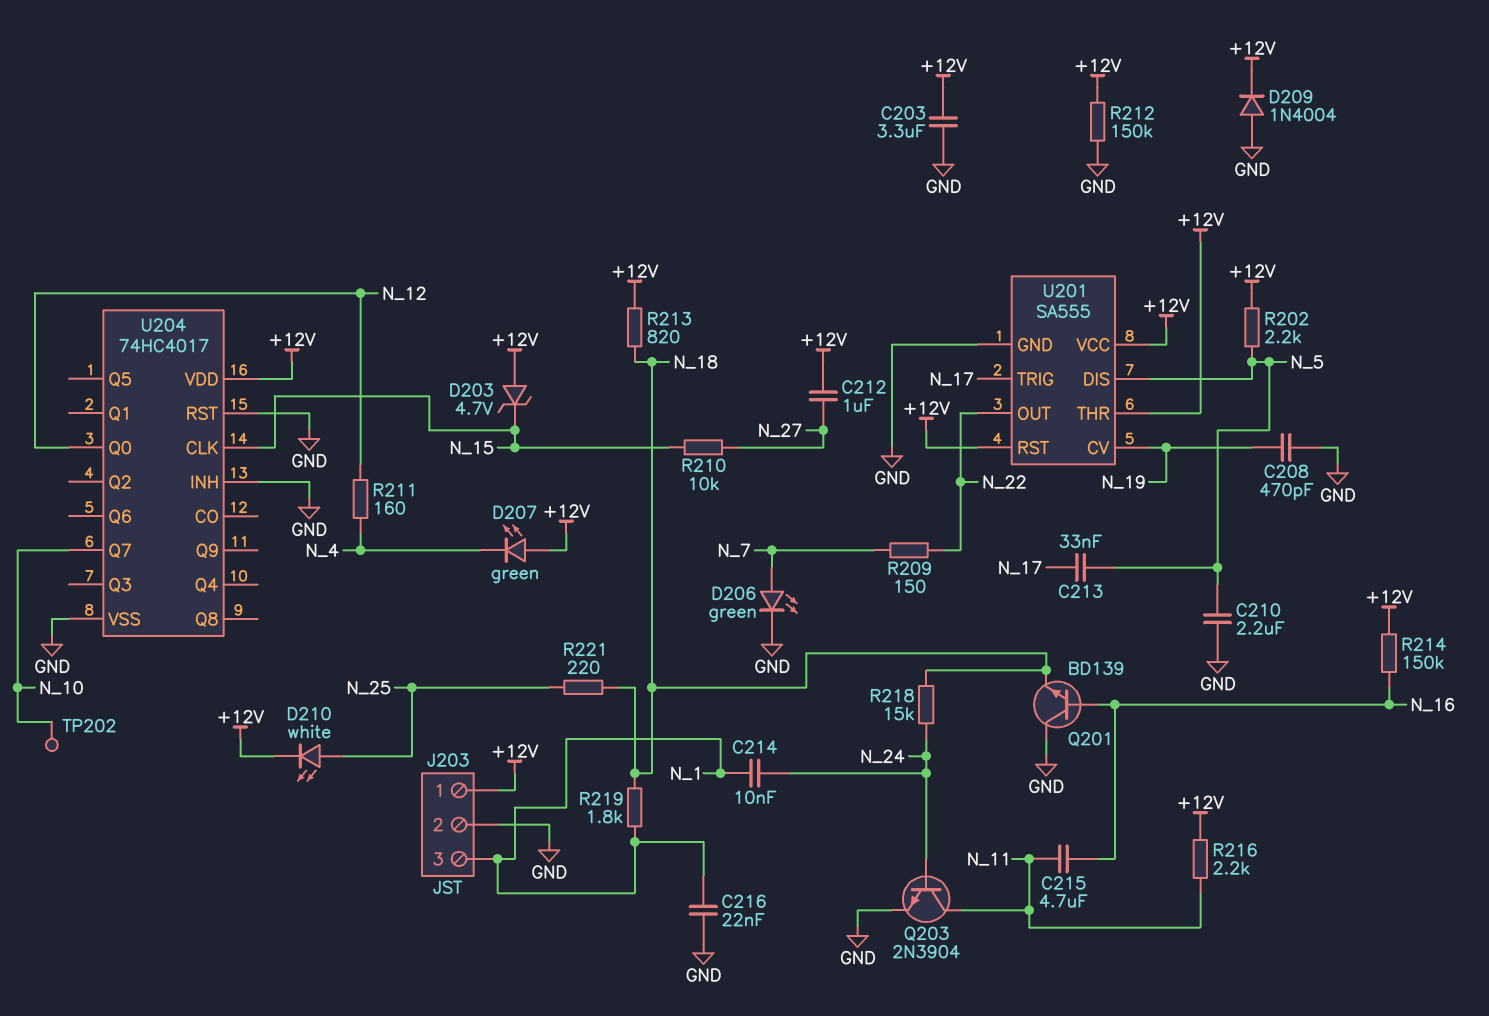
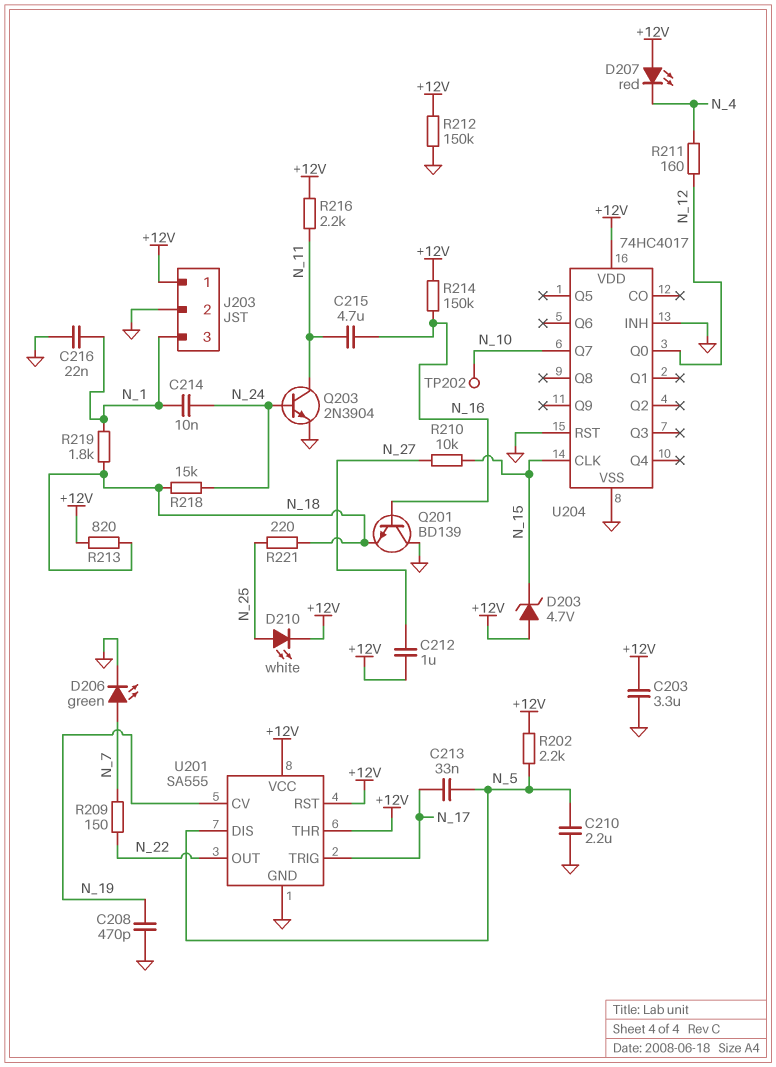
D207: LED green (A +12V, K N_4) -> LED red (A +12V, K N_4)
D209: diode 1N4004 (A GND, K +12V) -> none

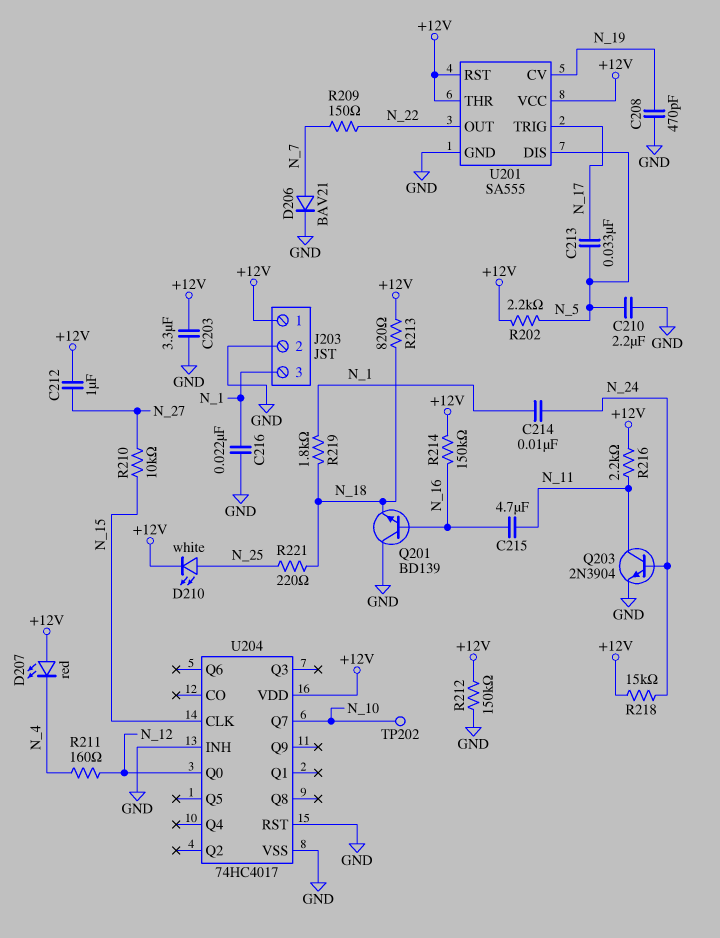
D203: zener 4.7V (A +12V, K N_15) -> none
D206: LED green (A N_7, K GND) -> diode BAV21 (A N_7, K GND)
R218: 15k (N_18, N_24) -> 15k (+12V, N_24)

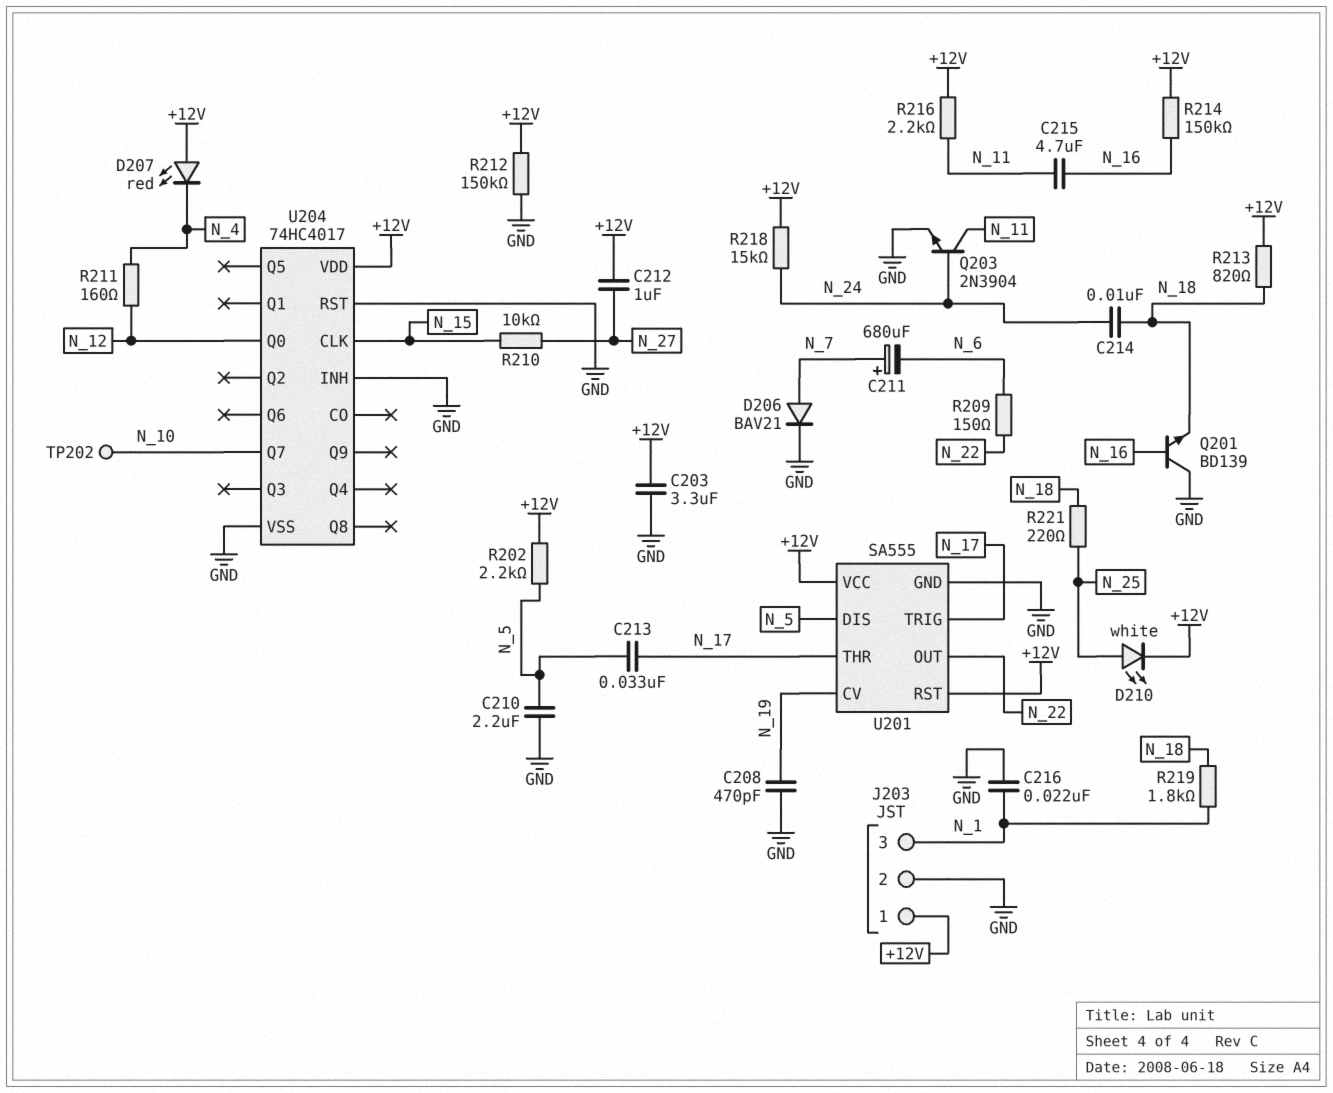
C211: none -> 680uF (plus N_7, minus N_6)
C214: 10nF (N_1, N_24) -> 10nF (N_18, N_24)
R209: 150 (N_7, N_22) -> 150 (N_6, N_22)
U201 pin THR: +12V -> N_17

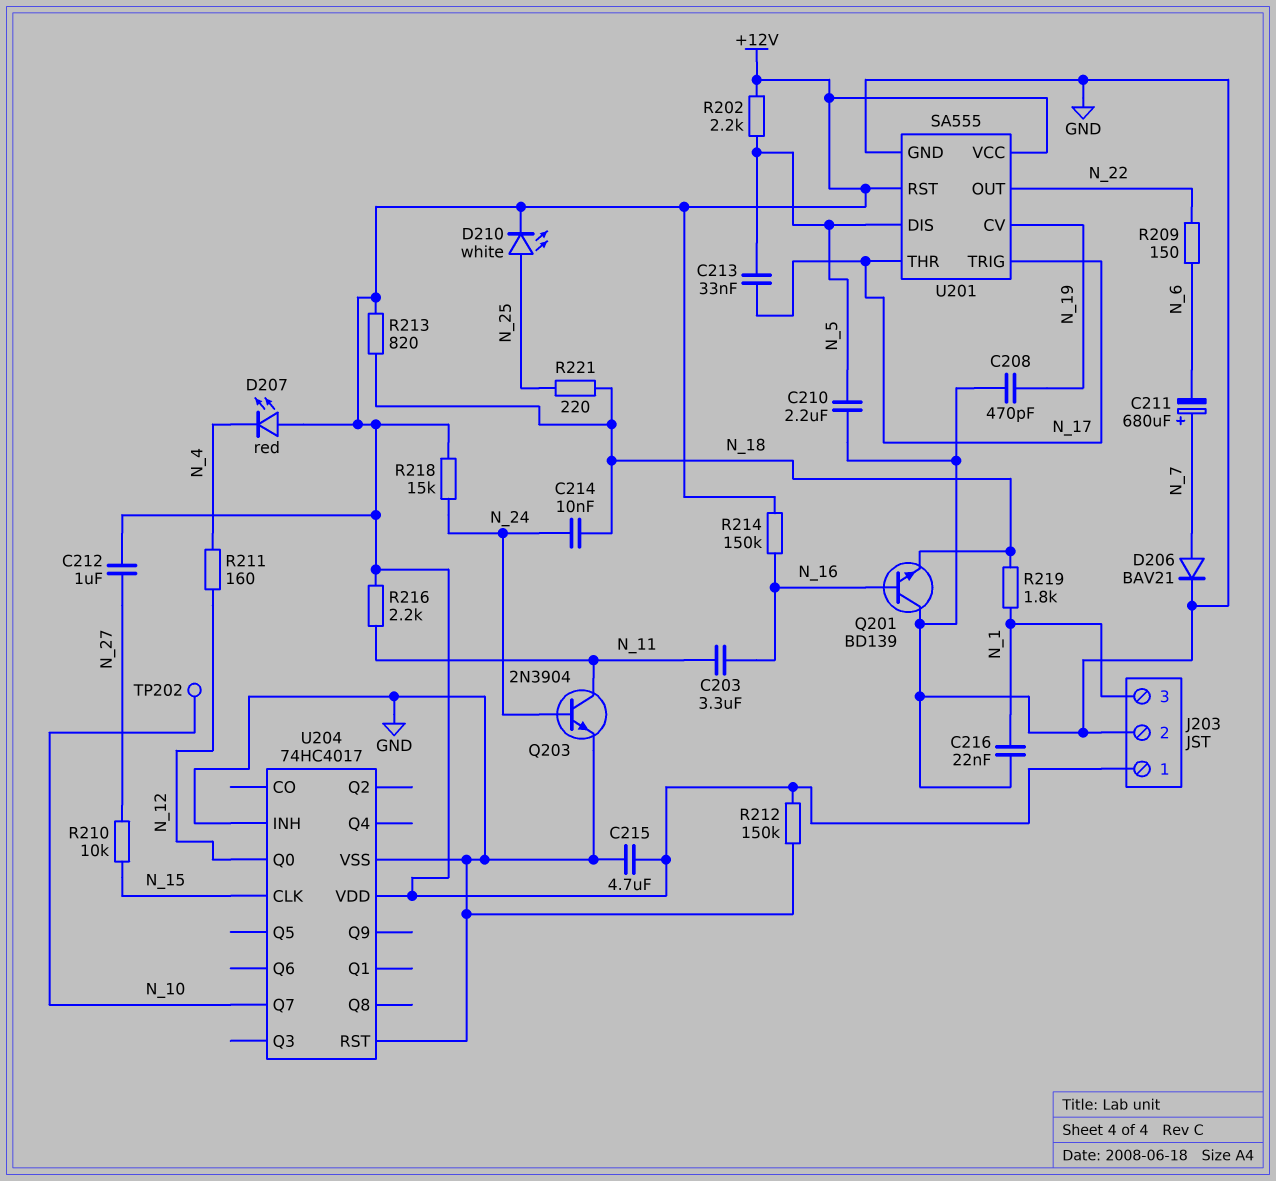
C203: 3.3uF (+12V, GND) -> 3.3uF (N_11, N_16)
C215: 4.7uF (N_11, N_16) -> 4.7uF (+12V, GND)

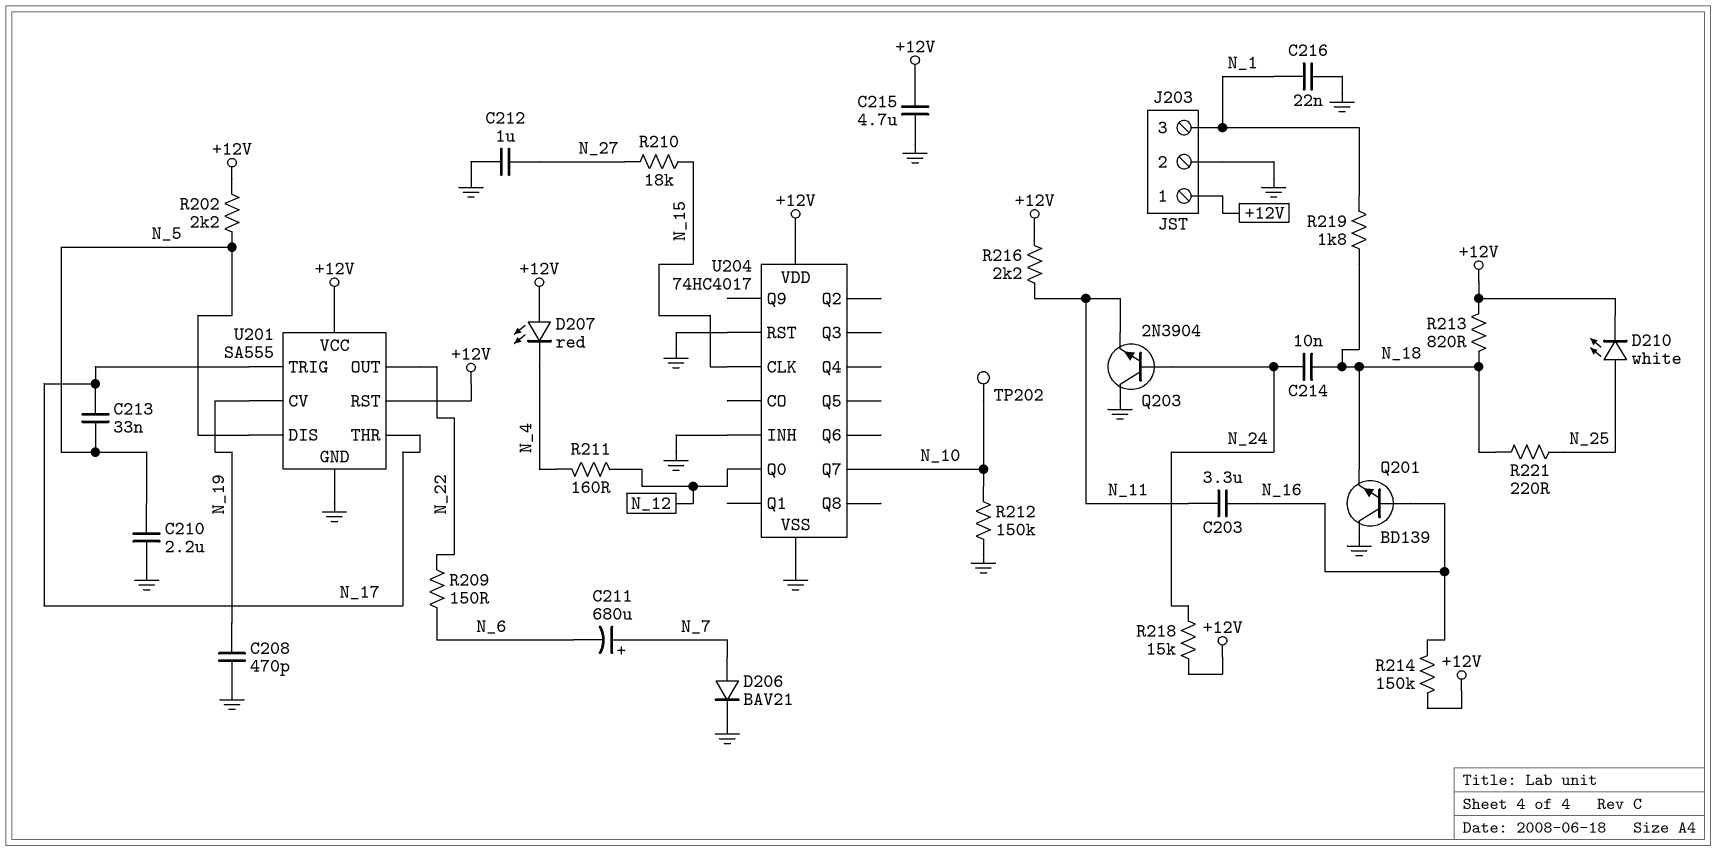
C212: 1uF (+12V, N_27) -> 1uF (GND, N_27)
Q203: NPN 2N3904 (B N_24, C N_11, E GND) -> NPN 2N3904 (B N_24, C GND, E N_11)
R210: 10k (N_15, N_27) -> 18k (N_15, N_27)
R212: 150k (+12V, GND) -> 150k (GND, N_10)

